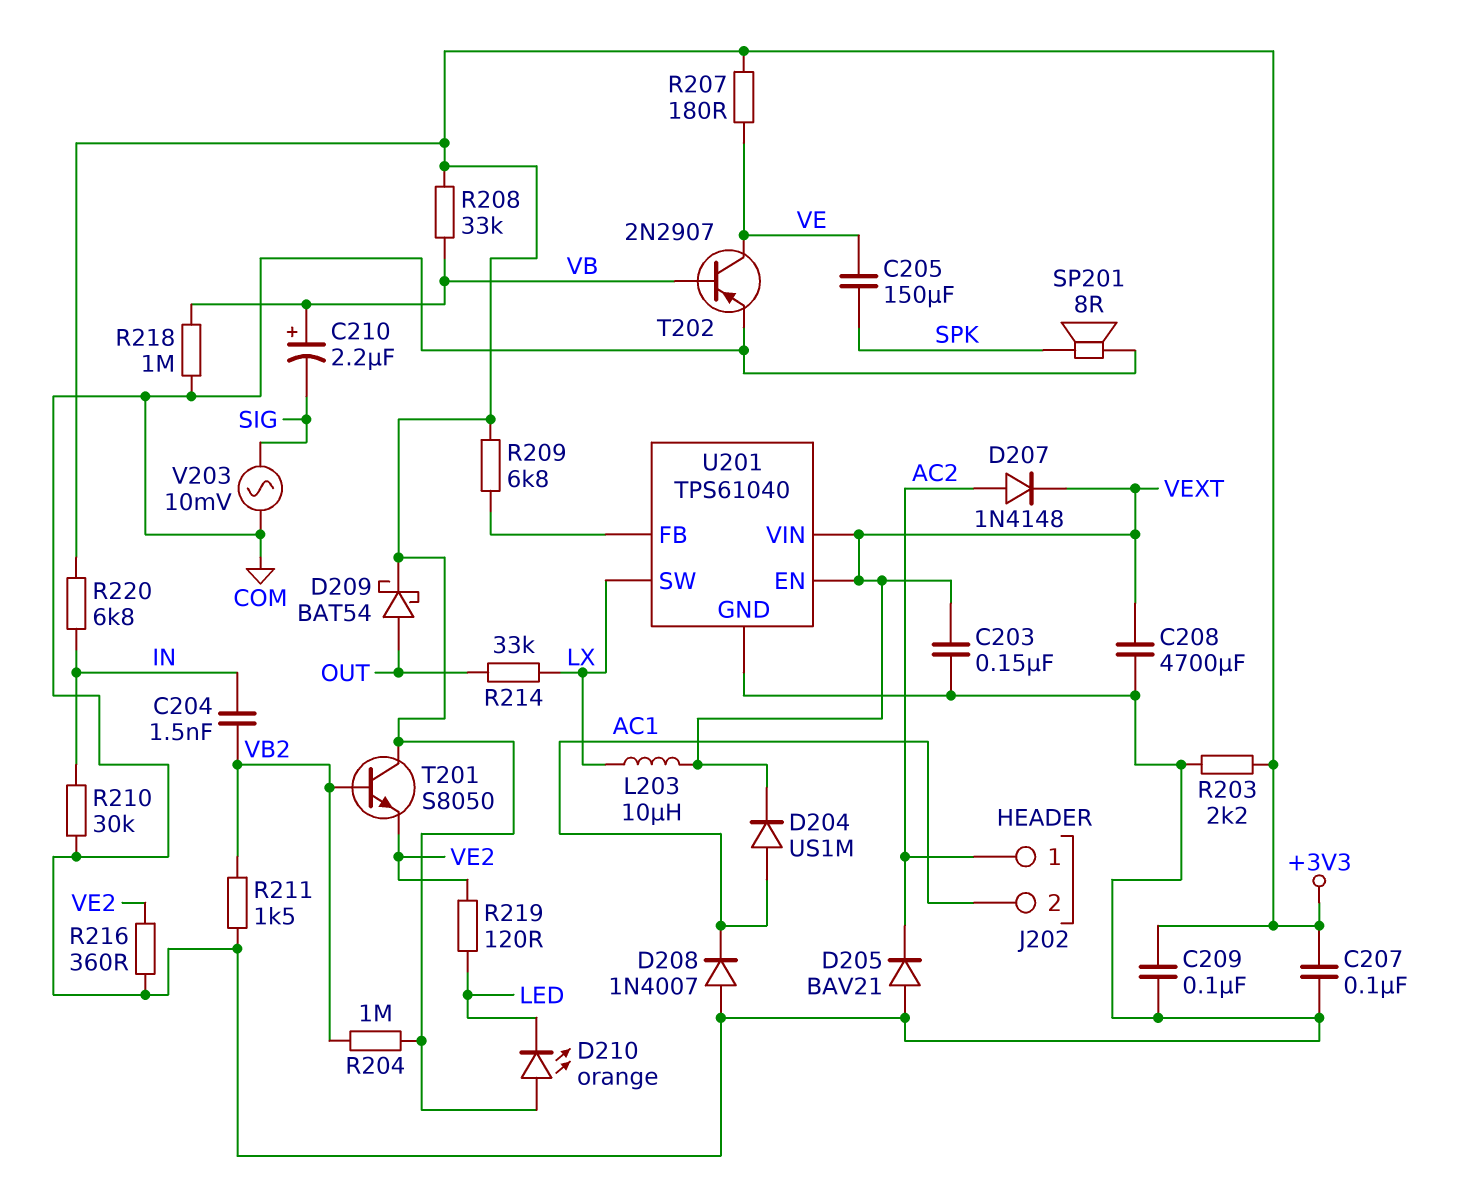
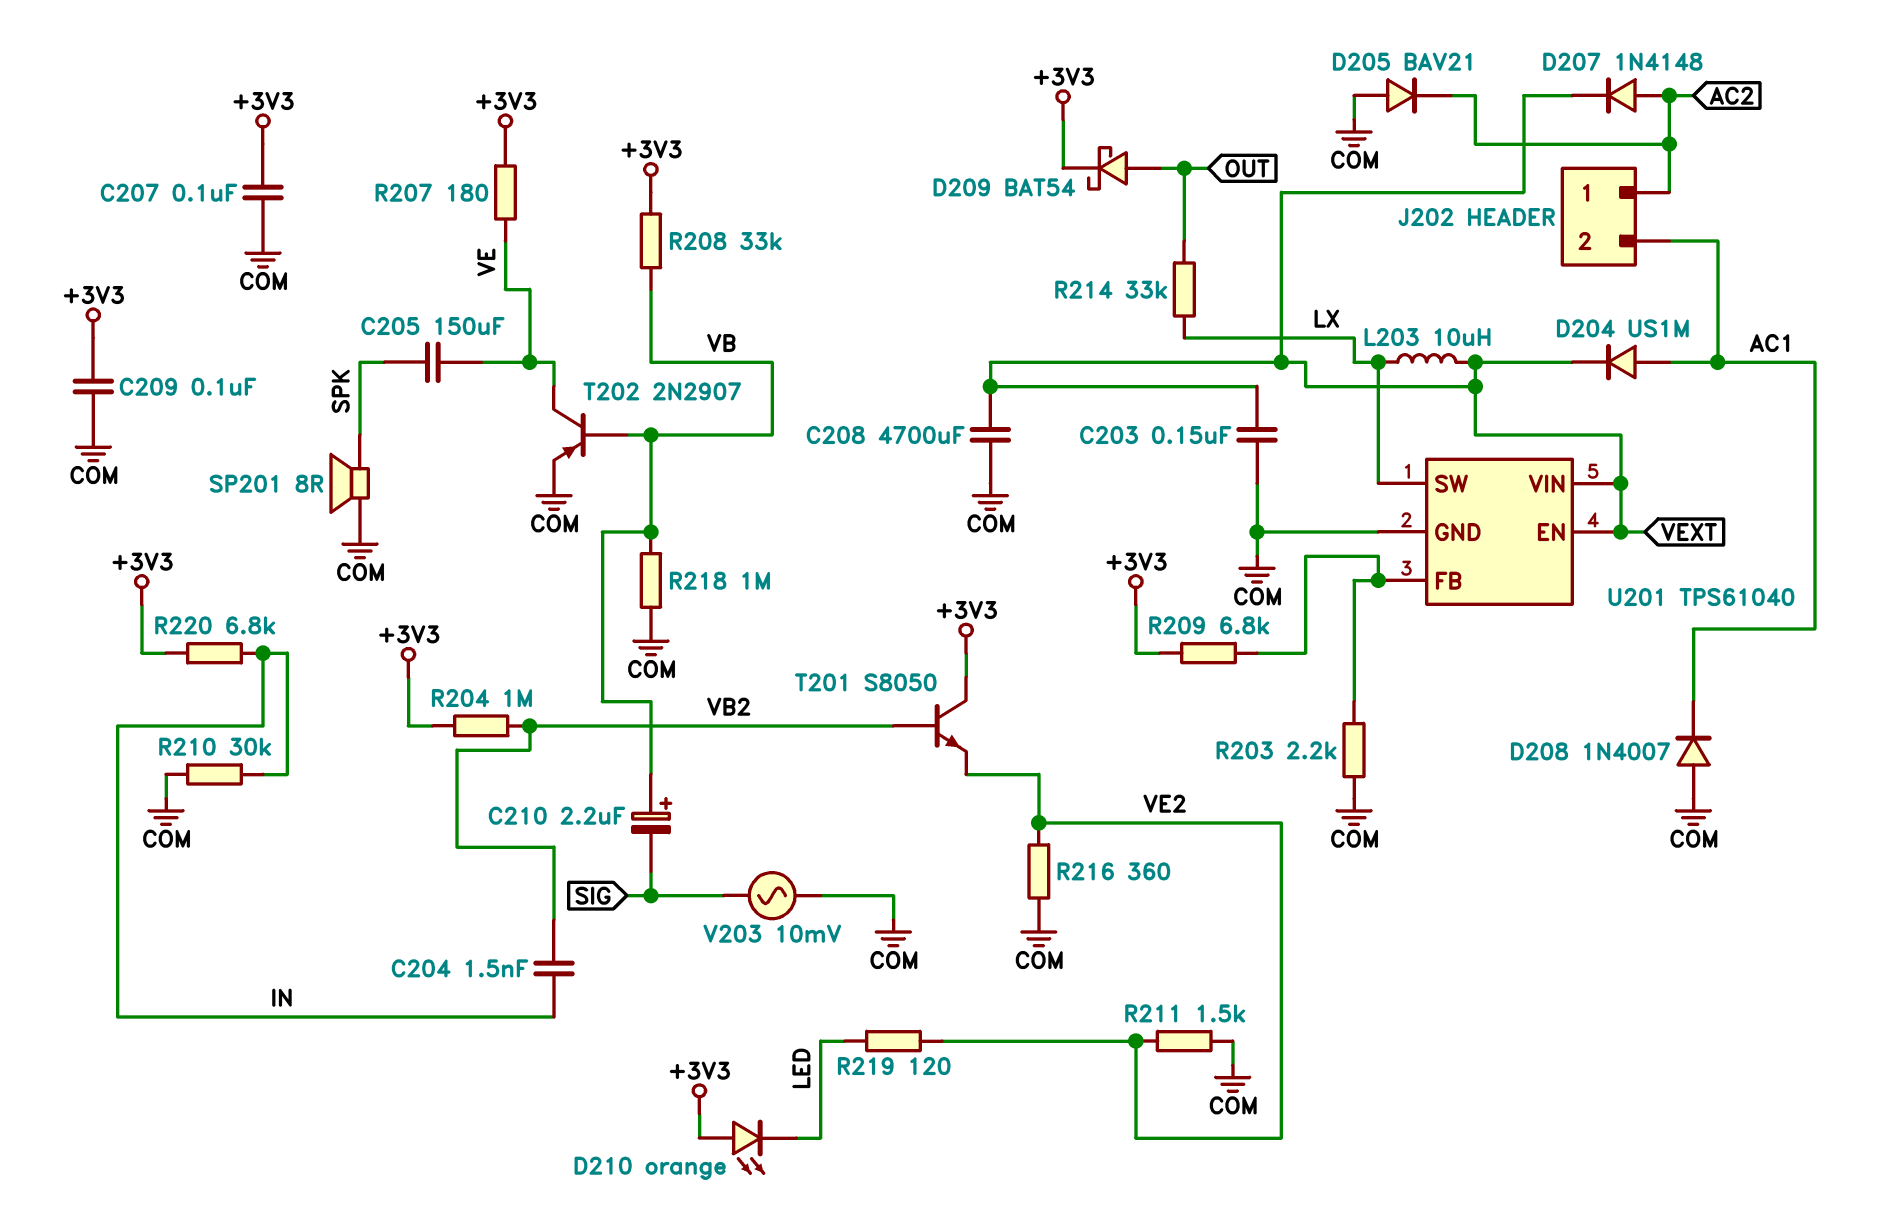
R203: 2.2k (+3V3, COM) -> 2.2k (COM, U201/FB)
R211: 1.5k (COM, VB2) -> 1.5k (COM, VE2)

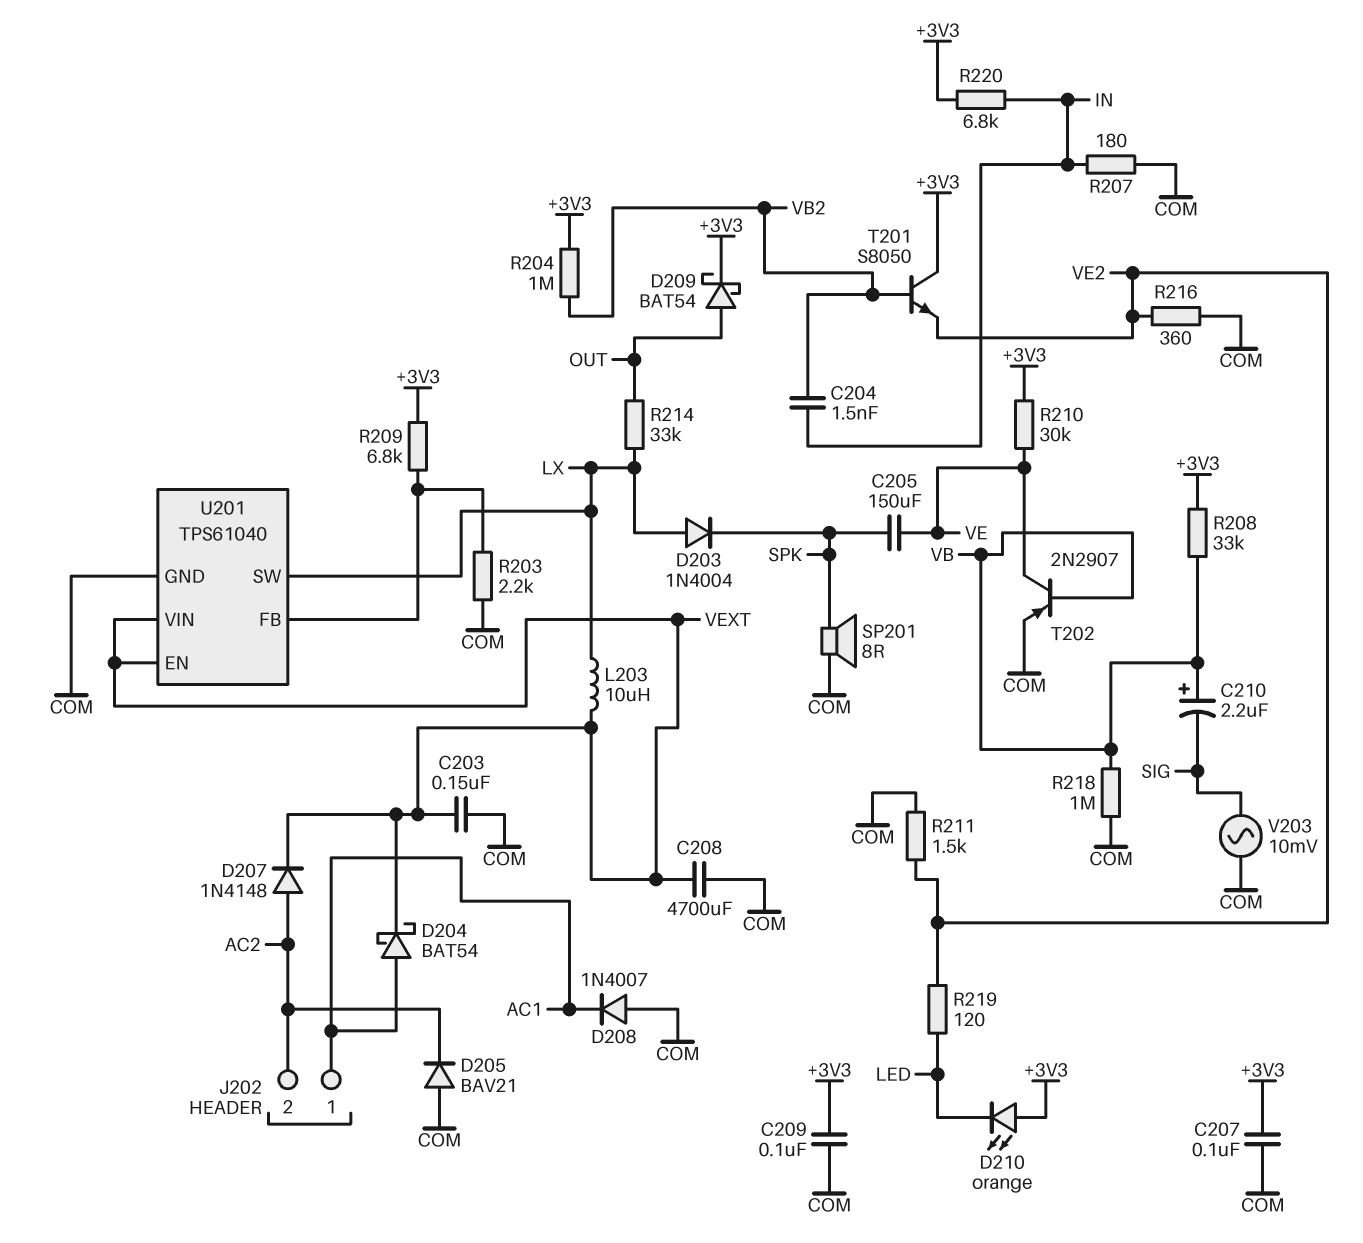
D203: none -> diode 1N4004 (A LX, K SPK)
D204: diode US1M (A AC1, K VEXT) -> schottky BAT54 (A AC1, K VEXT)
J202 pin 1: AC2 -> AC1
J202 pin 2: AC1 -> AC2
R207: 180 (+3V3, VE) -> 180 (COM, IN)
R210: 30k (COM, IN) -> 30k (+3V3, VE)

